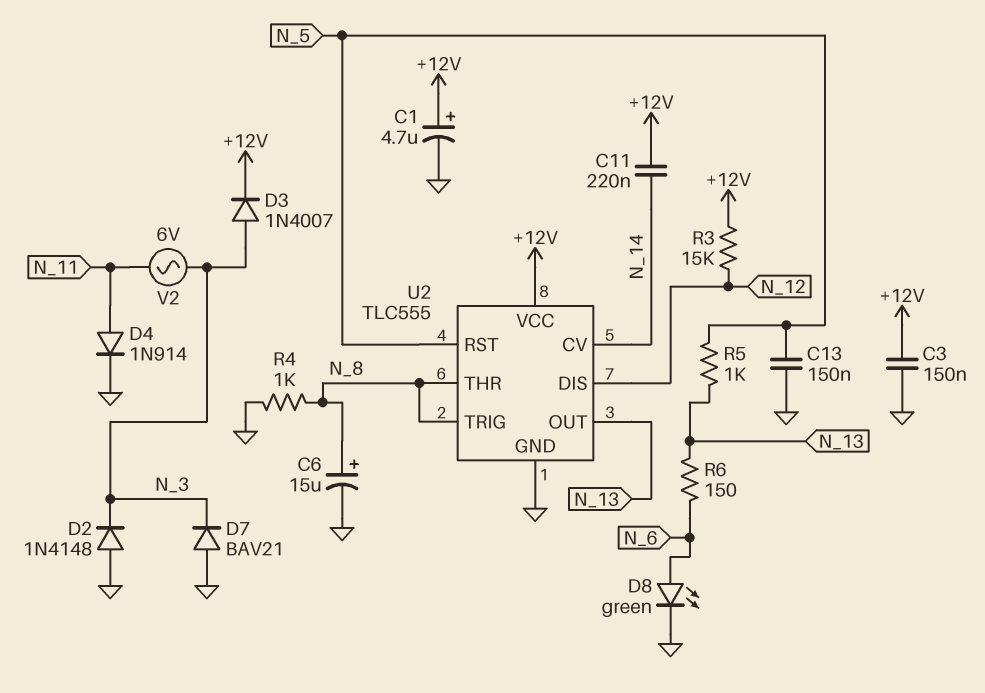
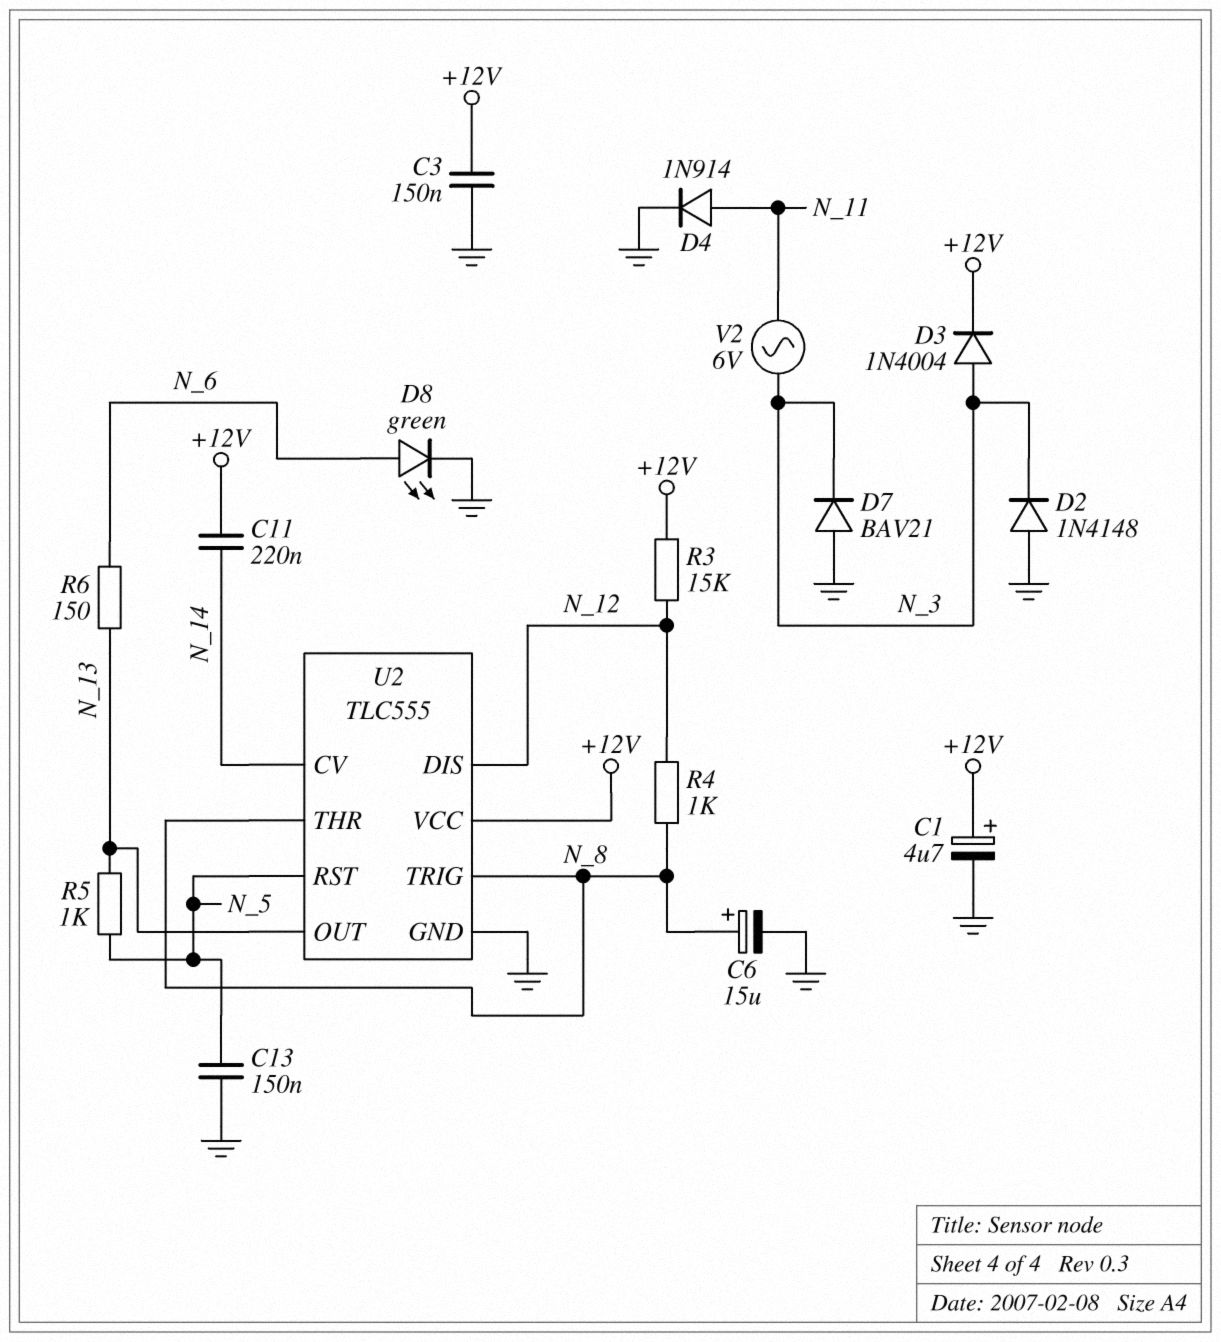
D3: diode 1N4007 (A N_3, K +12V) -> diode 1N4004 (A N_3, K +12V)
R4: 1k (GND, N_8) -> 1k (N_8, N_12)

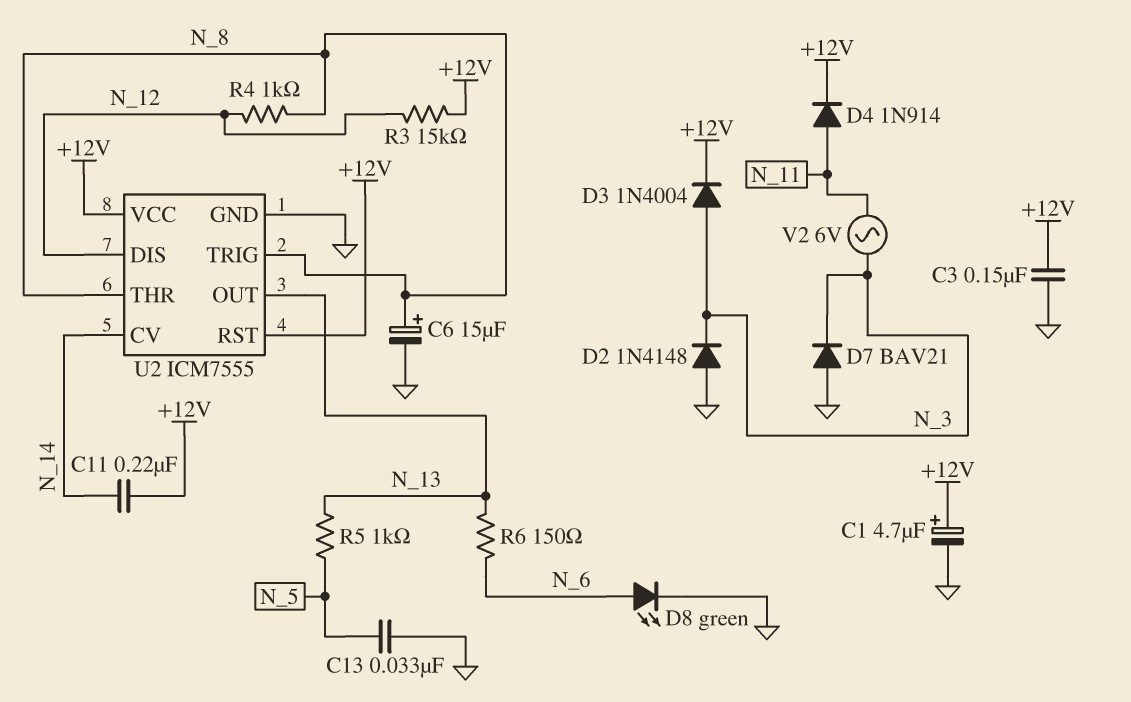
C13: 150nF (GND, N_5) -> 33nF (GND, N_5)
D4: diode 1N914 (A N_11, K GND) -> diode 1N914 (A N_11, K +12V)
U2: TLC555 -> ICM7555
U2 pin RST: N_5 -> +12V

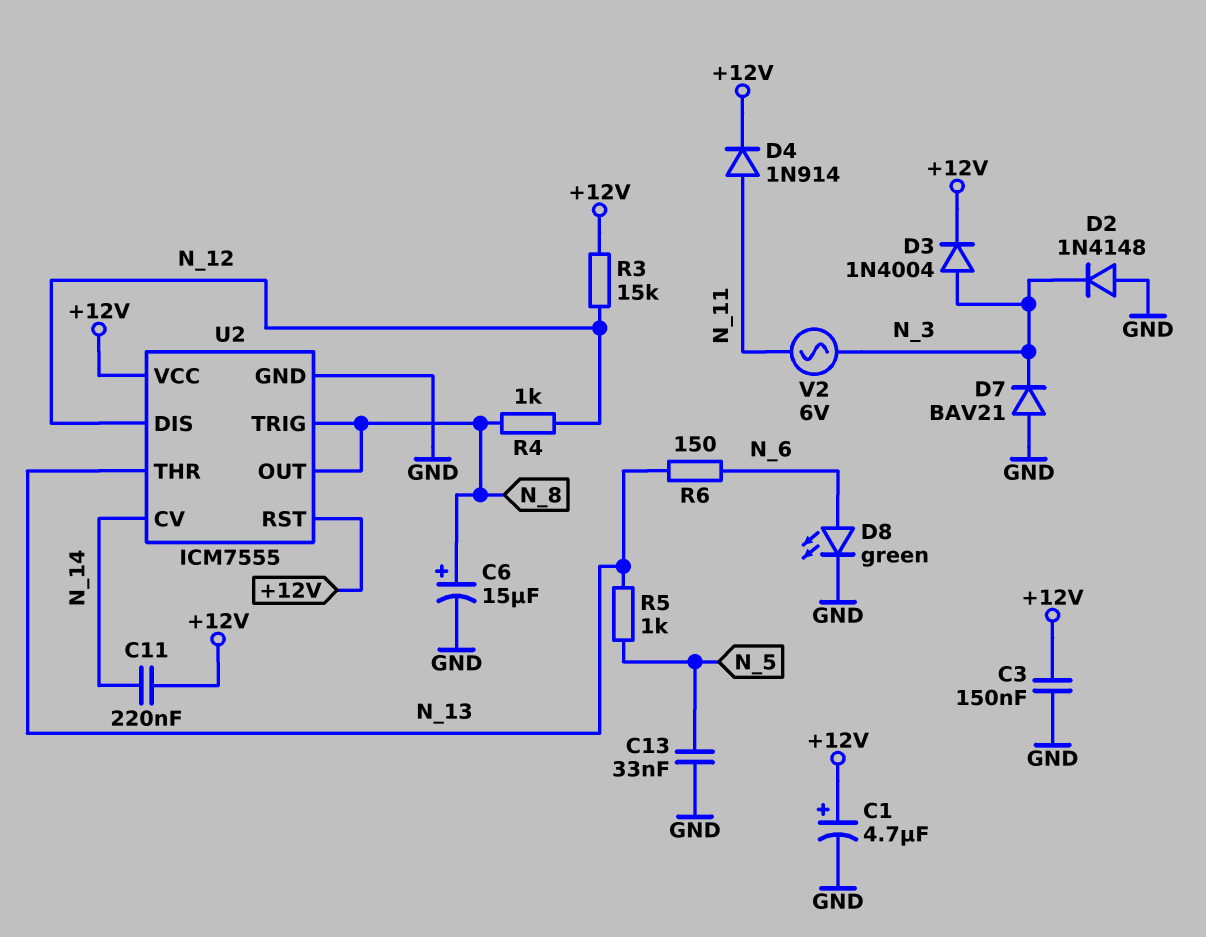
U2 pin OUT: N_13 -> N_8
U2 pin THR: N_8 -> N_13

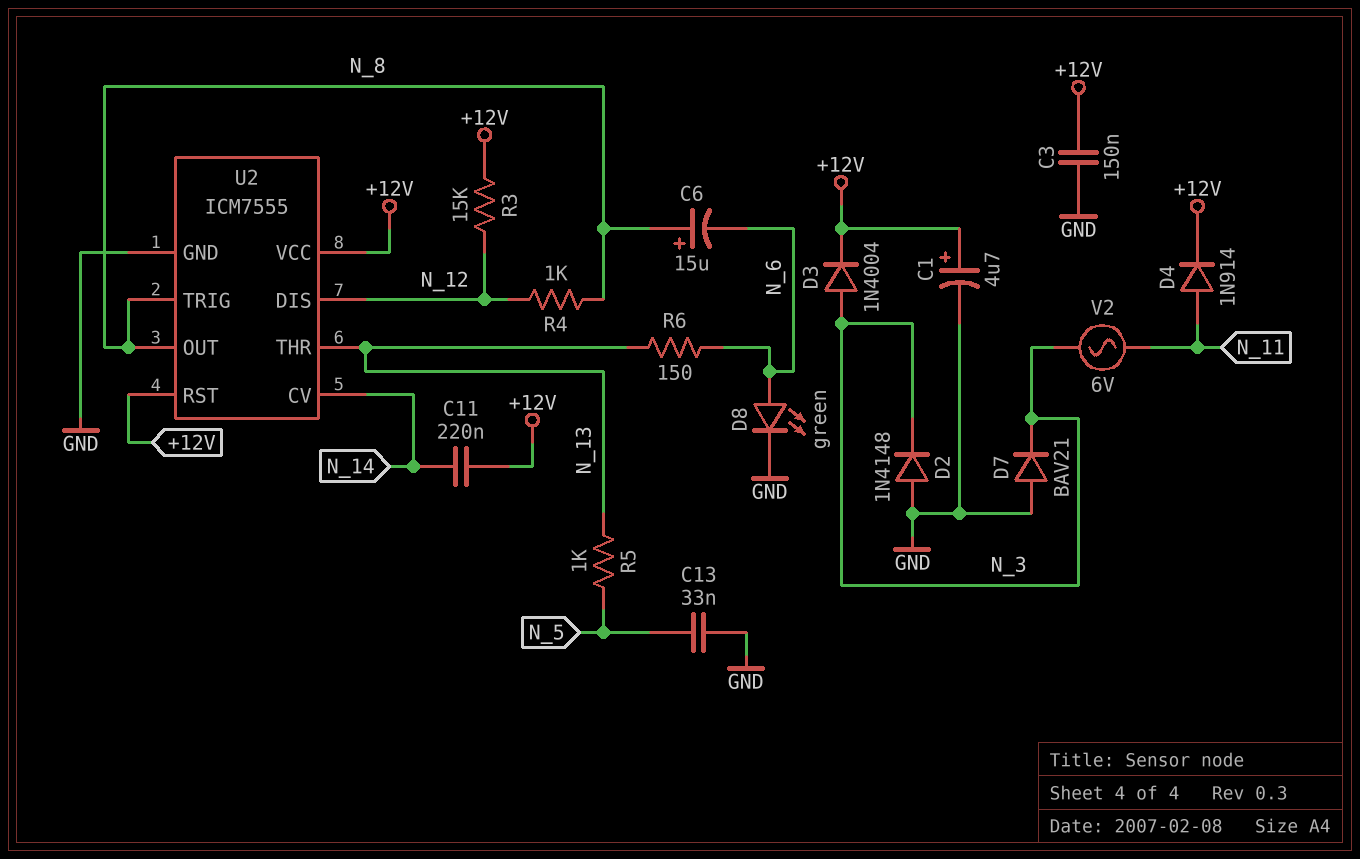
C6: 15uF (plus N_8, minus GND) -> 15uF (plus N_8, minus N_6)

